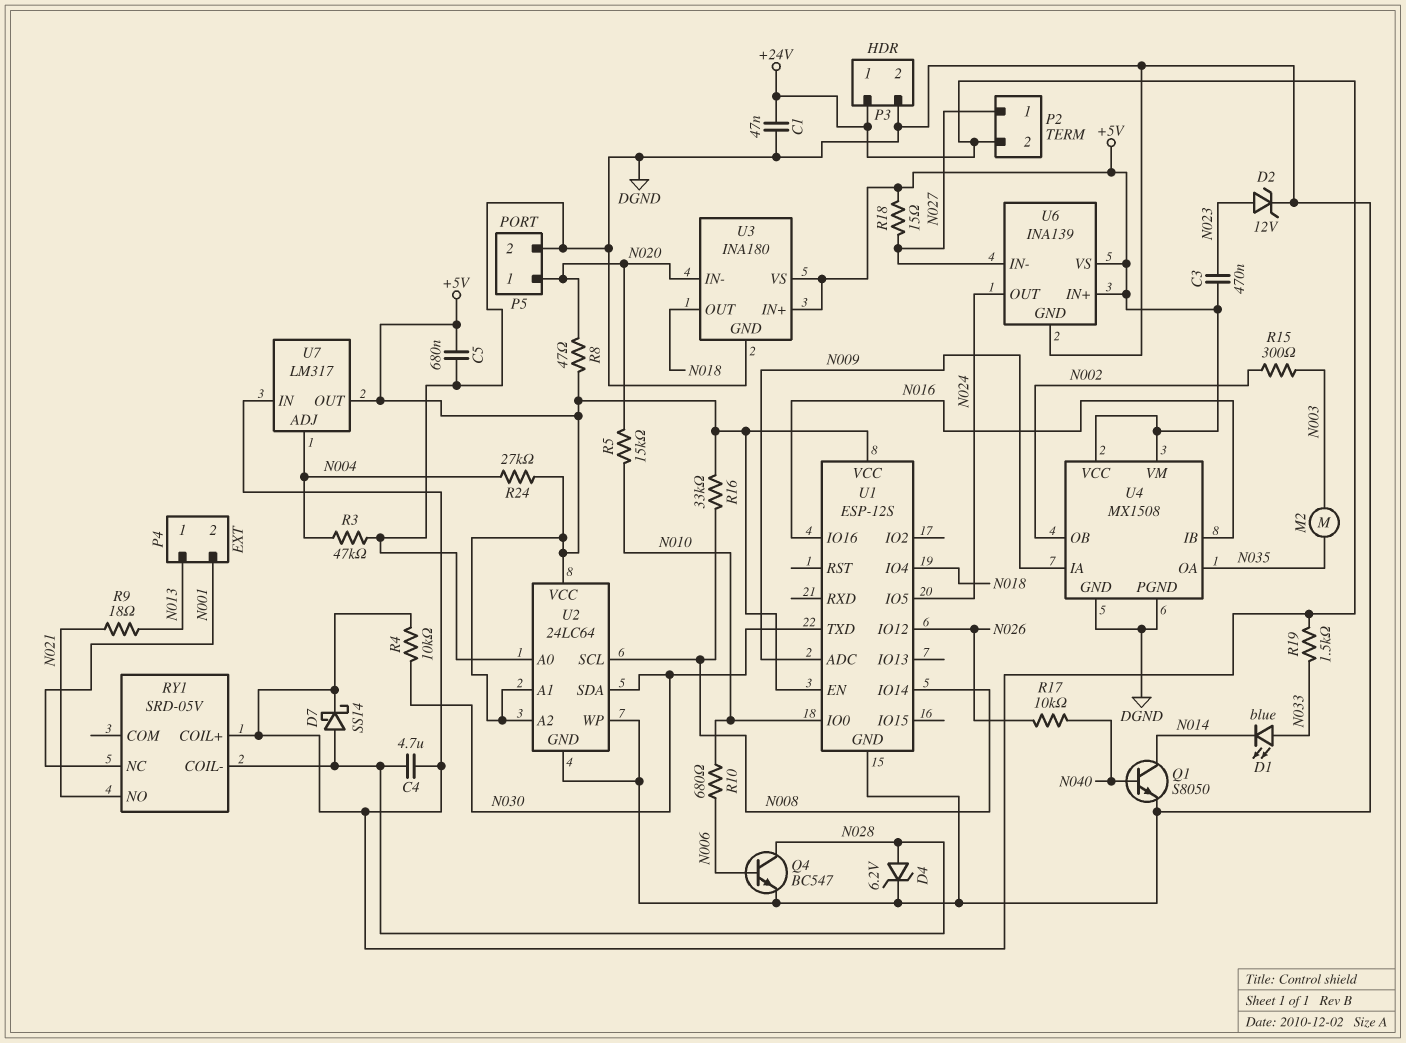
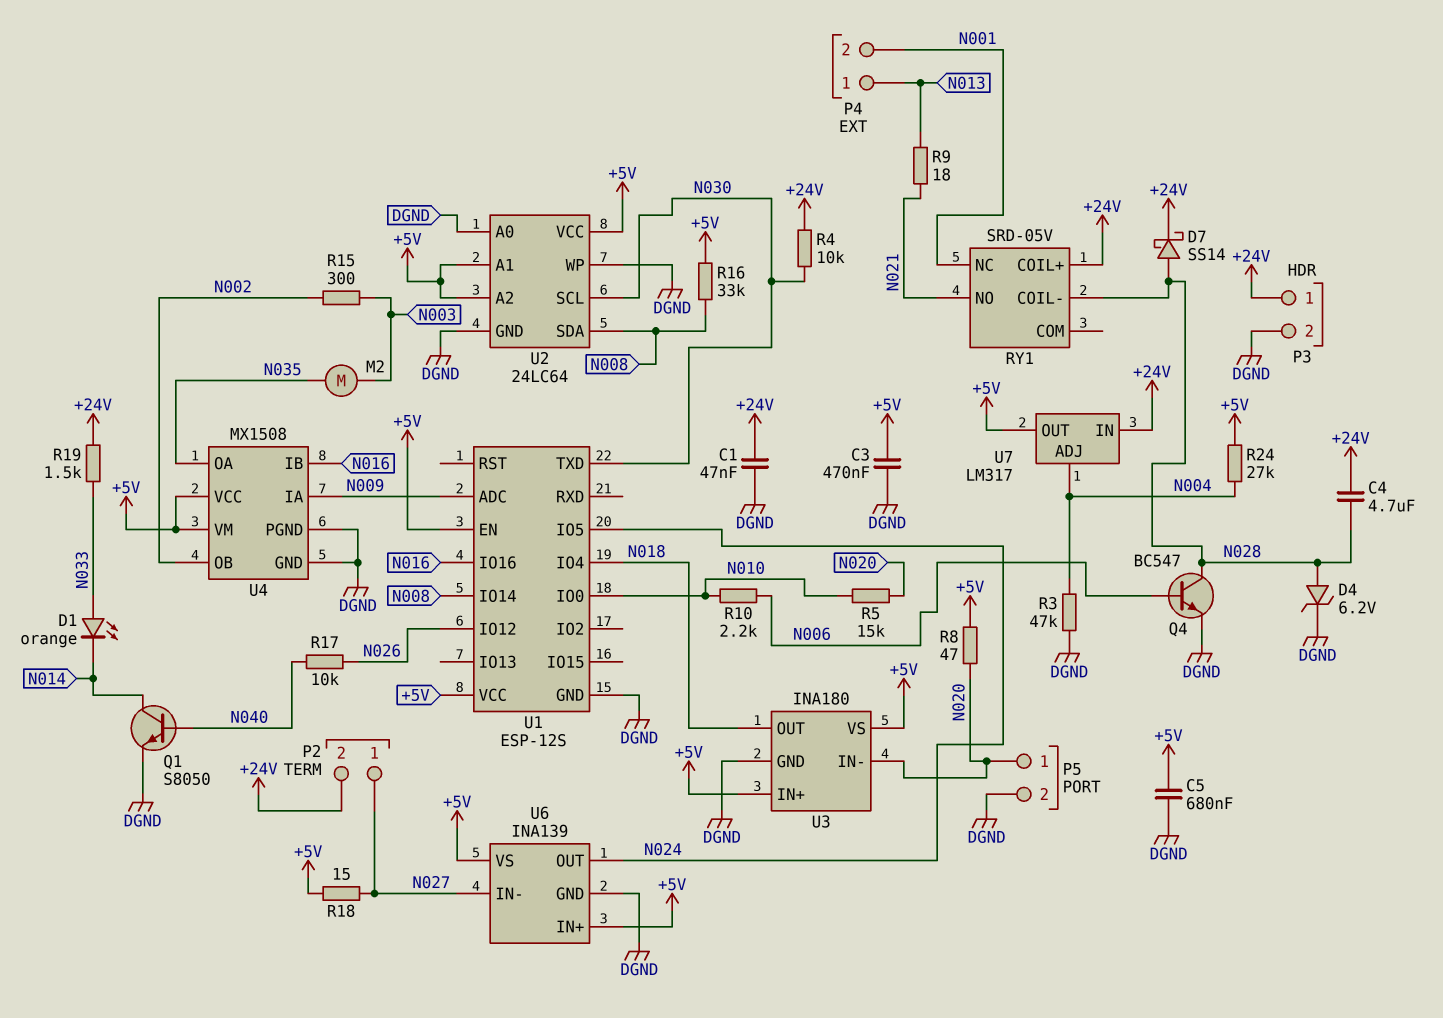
C3: 470nF (+5V, N023) -> 470nF (+5V, DGND)
D1: LED blue (A N033, K N014) -> LED orange (A N033, K N014)
D2: zener 12V (A N023, K DGND) -> none
R10: 680 (N006, N010) -> 2.2k (N006, N010)
U2 pin SCL: N008 -> N030
U2 pin SDA: N030 -> N008

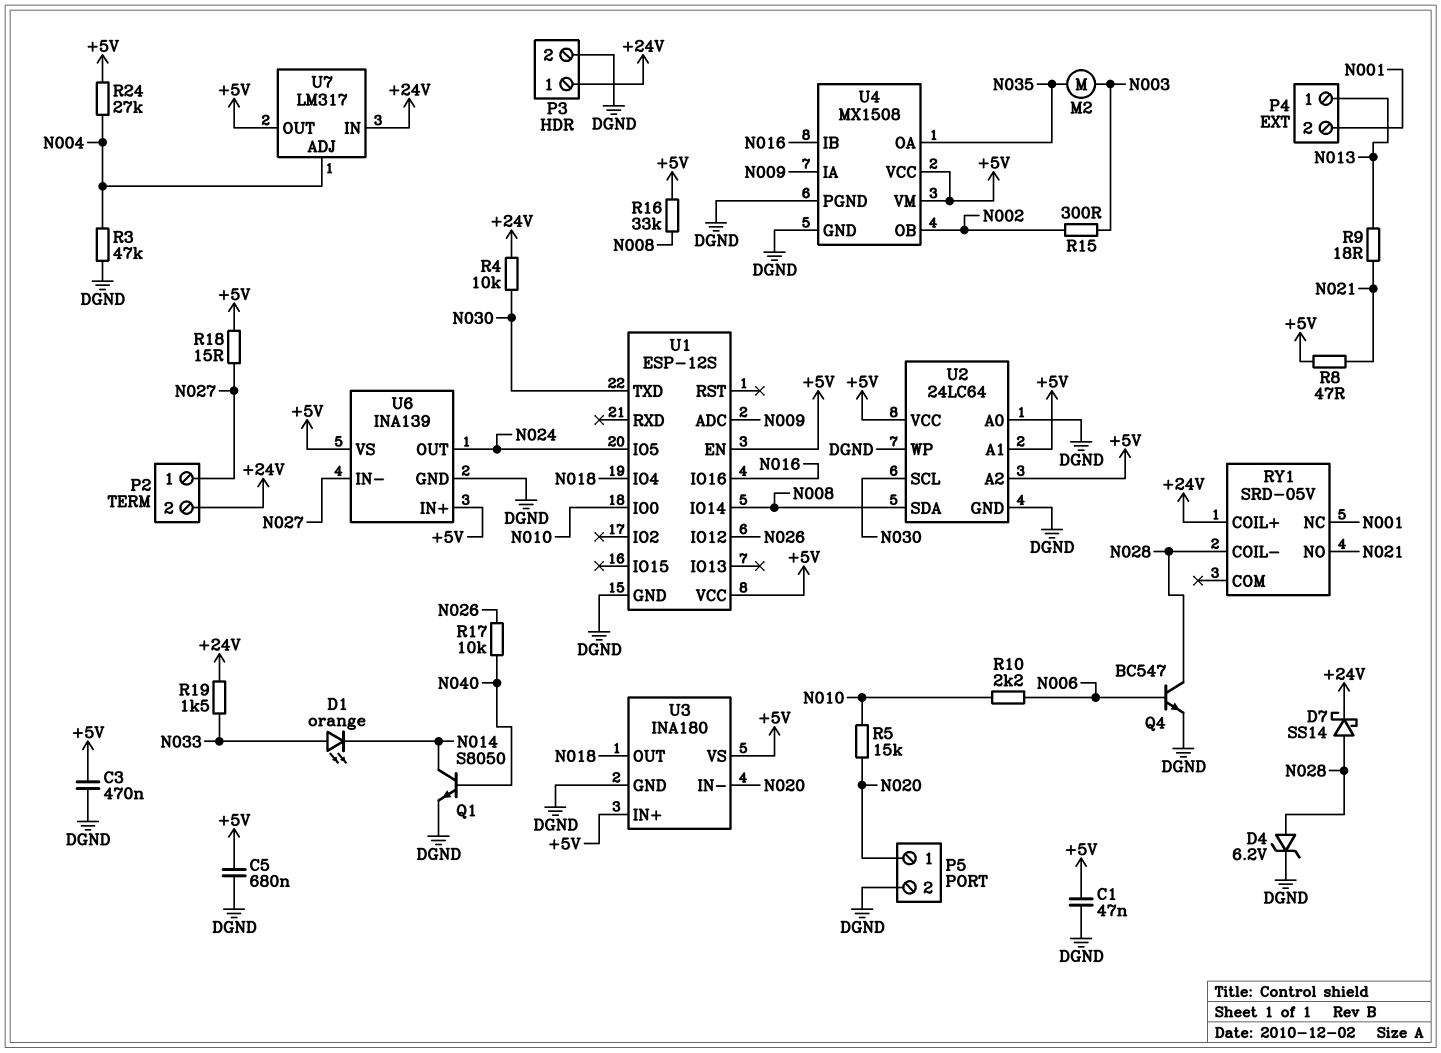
C1: 47nF (+24V, DGND) -> 47nF (+5V, DGND)
C4: 4.7uF (+24V, N028) -> none
R8: 47 (+5V, N020) -> 47 (+5V, N021)

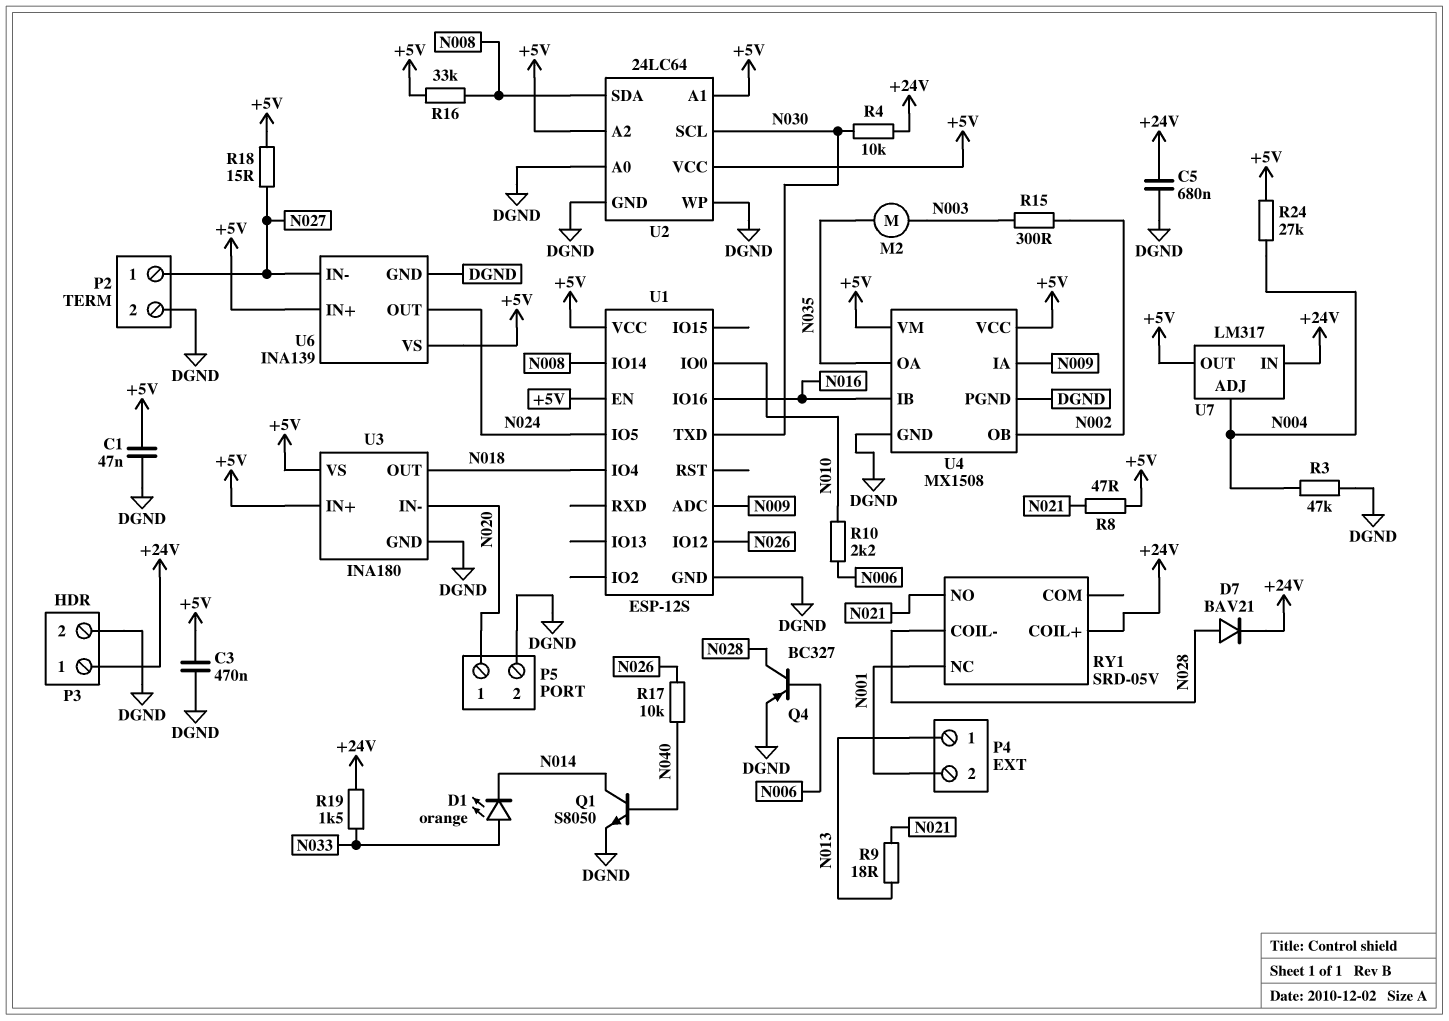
C5: 680nF (+5V, DGND) -> 680nF (+24V, DGND)
D4: zener 6.2V (A N028, K DGND) -> none
D7: schottky SS14 (A N028, K +24V) -> diode BAV21 (A N028, K +24V)
P2 pin 2: +24V -> DGND
Q4: NPN BC547 (B N006, C N028, E DGND) -> PNP BC327 (B N006, C N028, E DGND)
R5: 15k (N010, N020) -> none

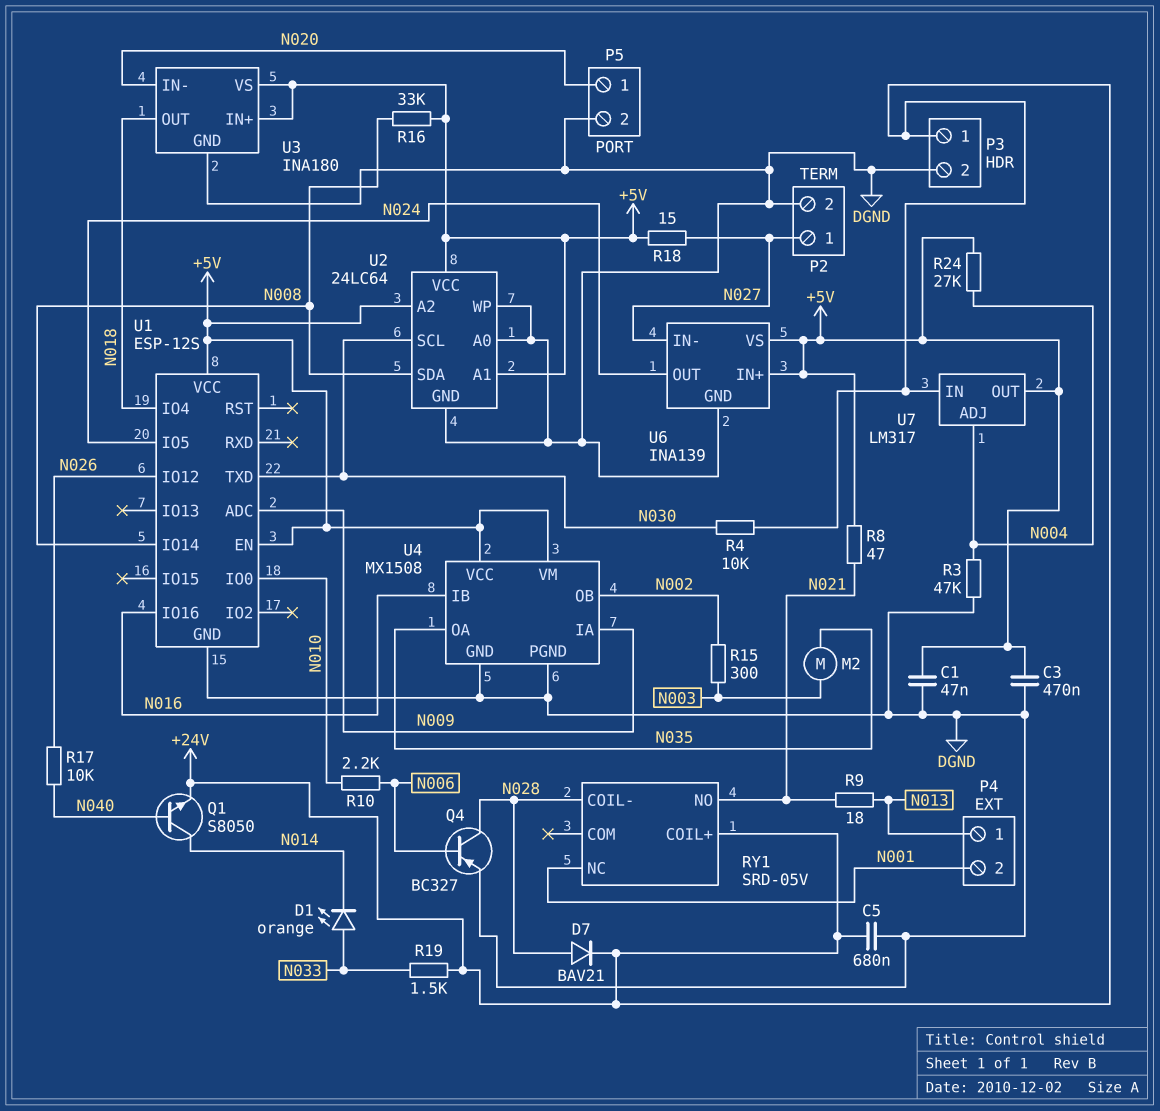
Q1: NPN S8050 (B N040, C N014, E DGND) -> NPN S8050 (B N040, C N014, E +24V)

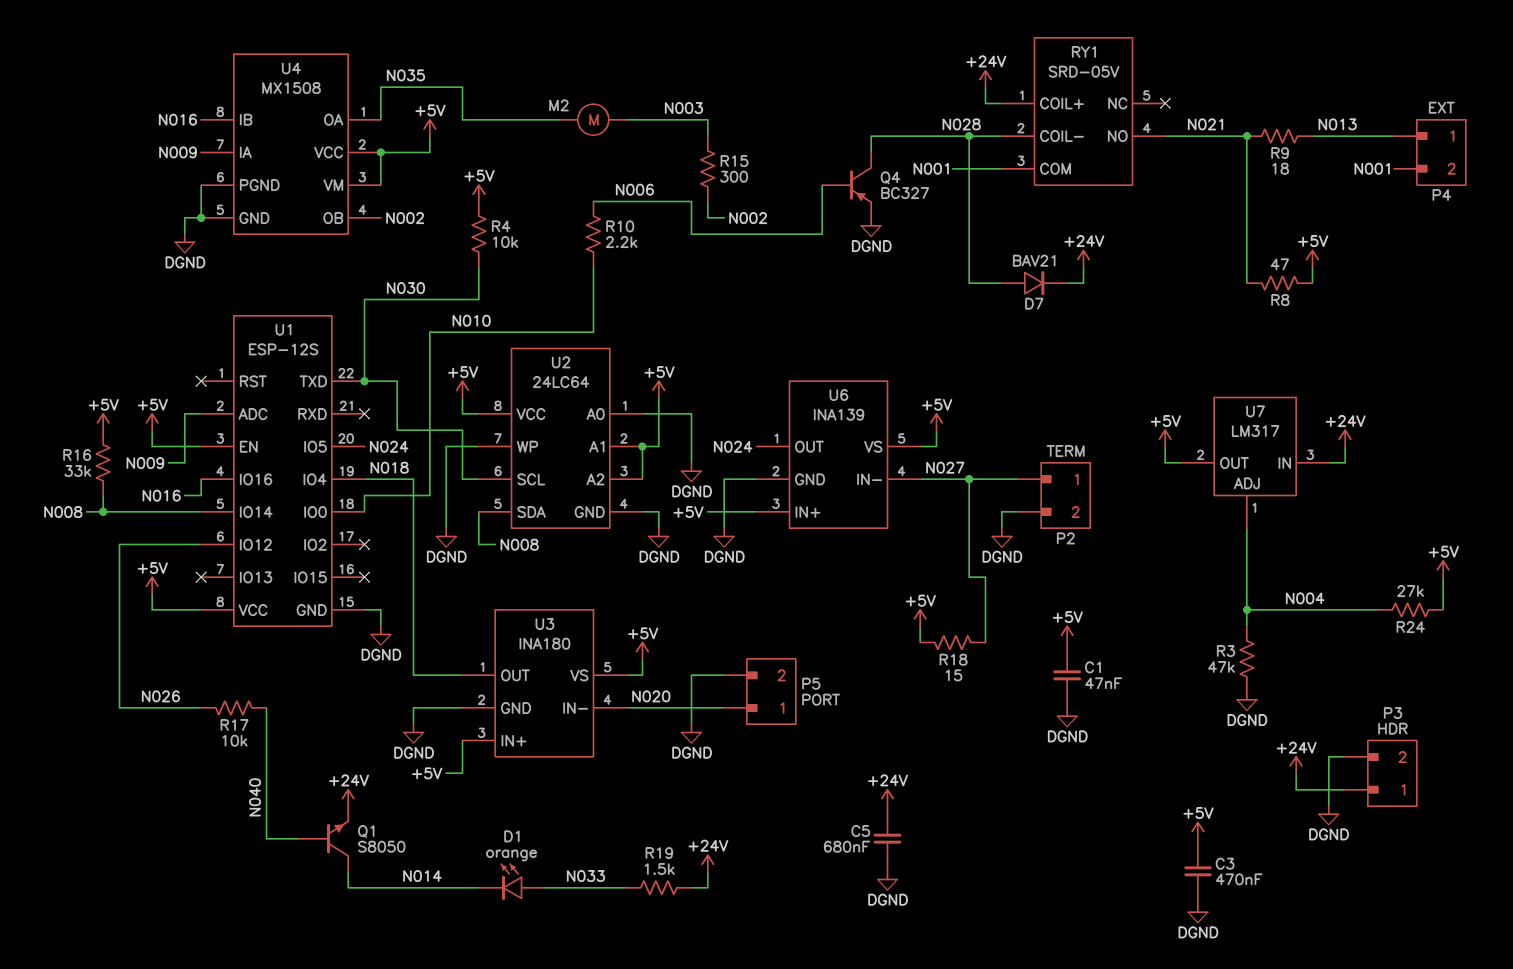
R4: 10k (+24V, N030) -> 10k (+5V, N030)
RY1 pin COM: none -> N001
RY1 pin NC: N001 -> none

